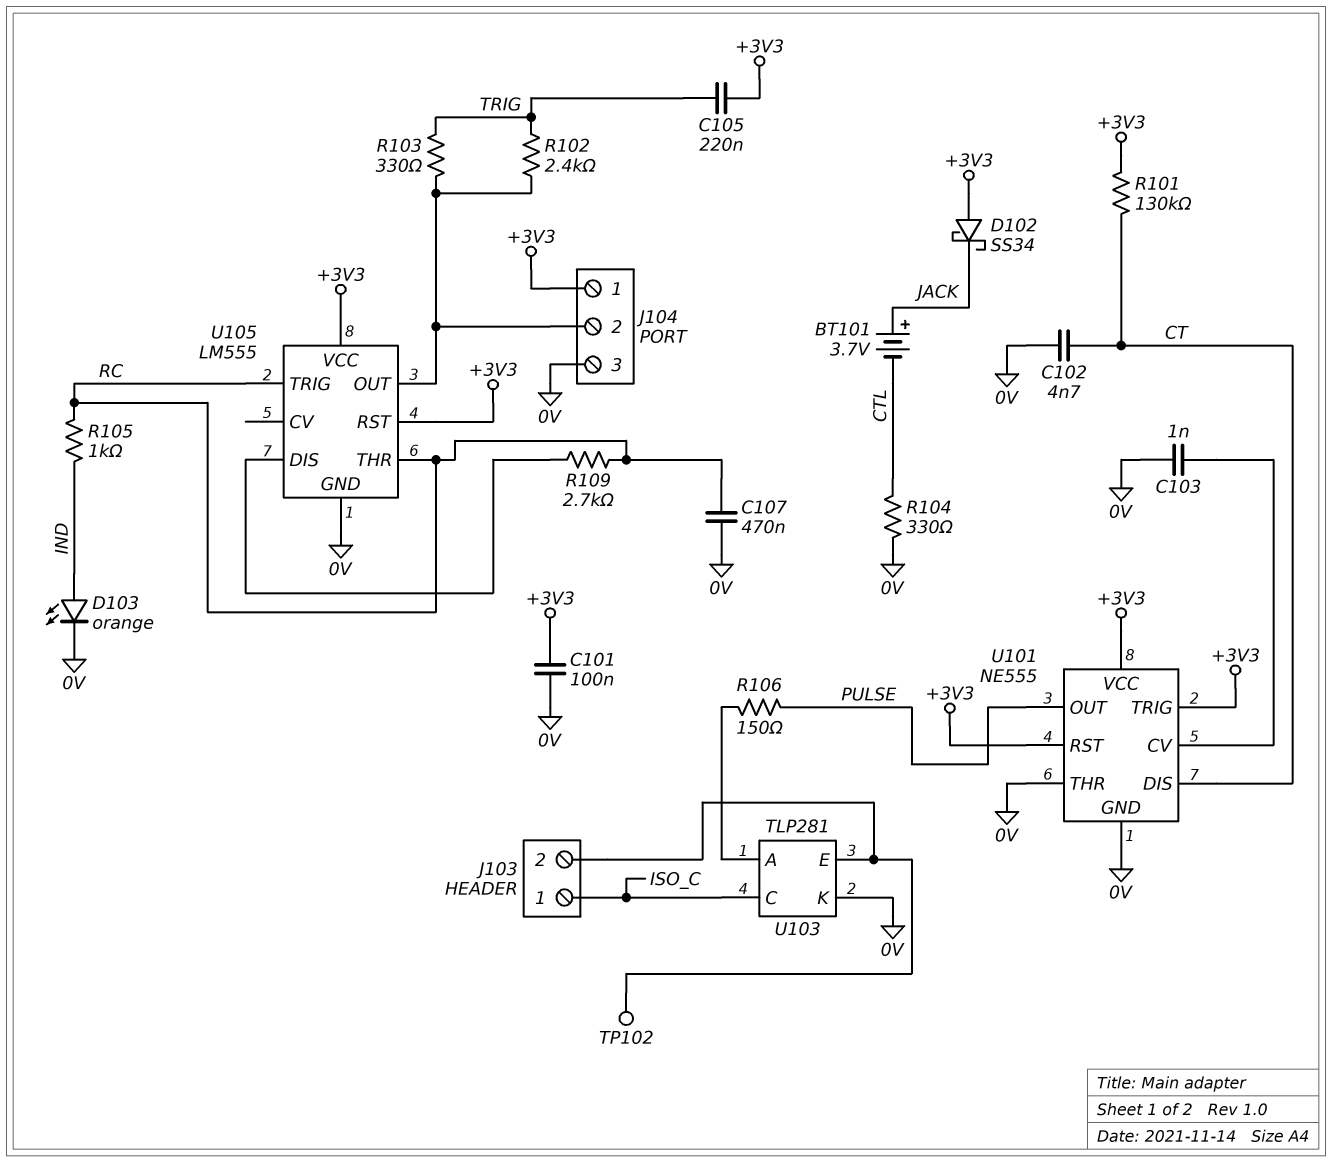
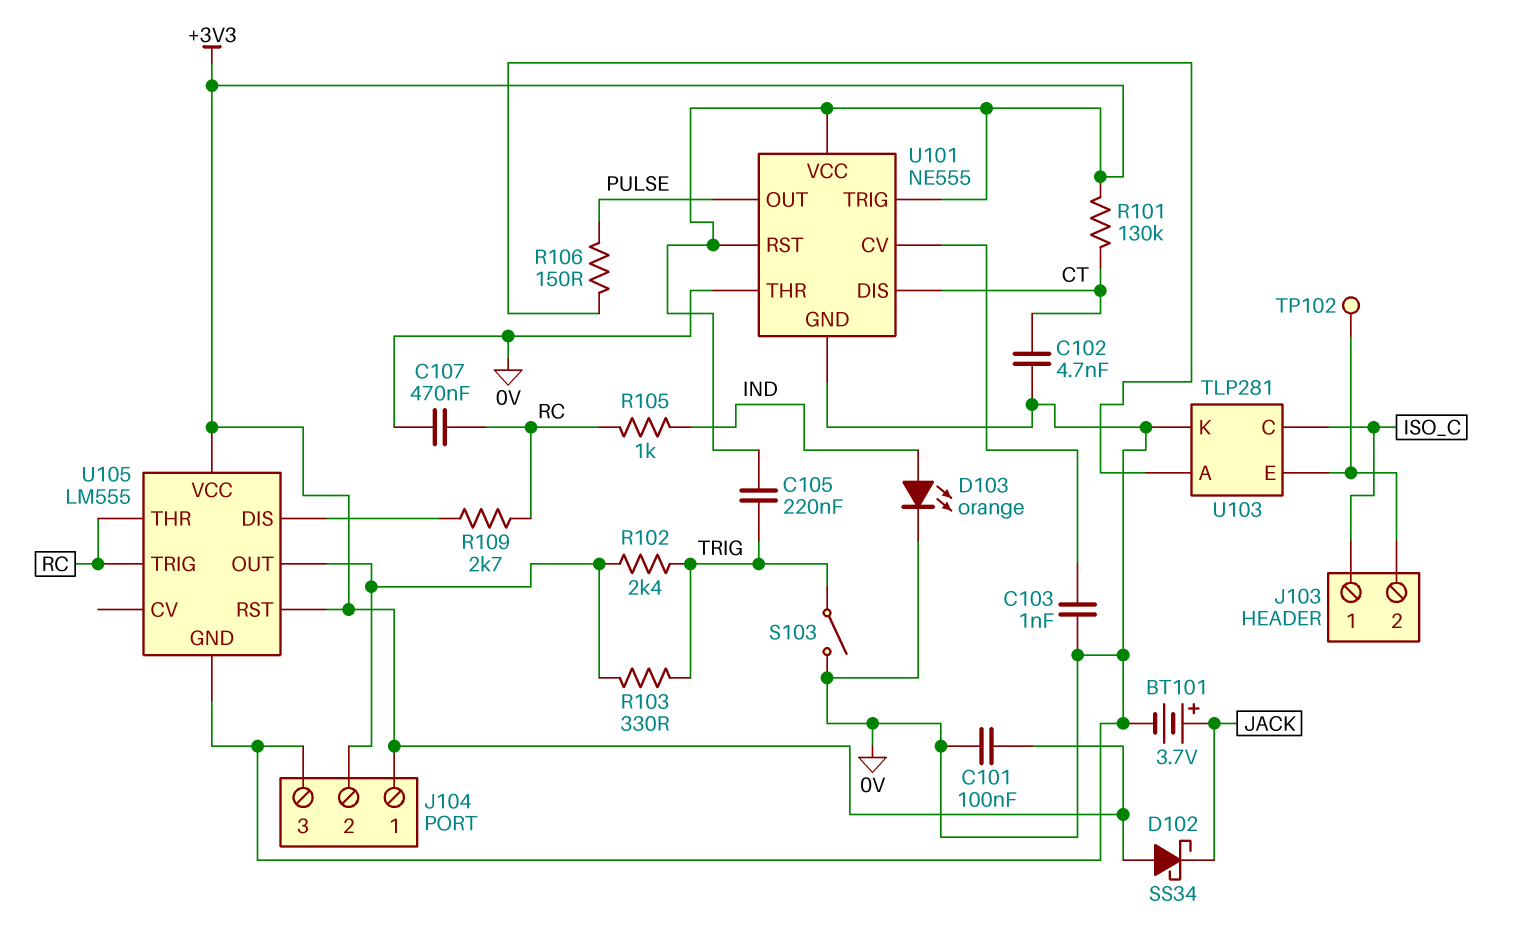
BT101: 3.7V (plus JACK, minus CTL) -> 3.7V (plus JACK, minus 0V)
R104: 330 (0V, CTL) -> none
S103: none -> switch (0V, TRIG)

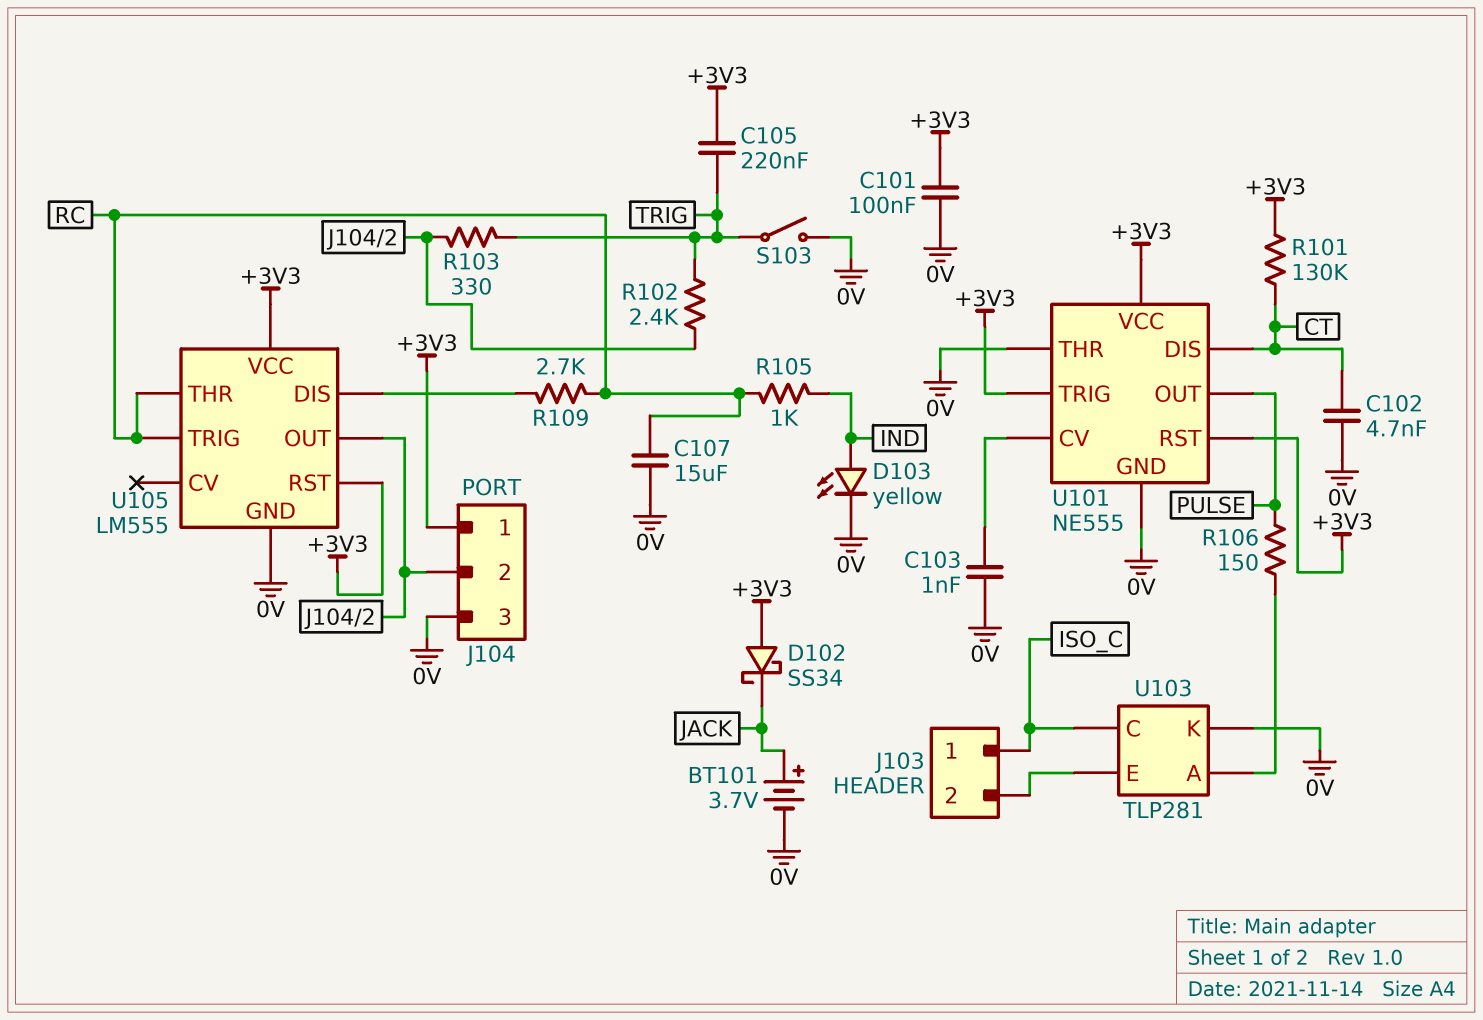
C107: 470nF (0V, RC) -> 15uF (0V, RC)
D103: LED orange (A IND, K 0V) -> LED yellow (A IND, K 0V)
TP102: test point (J103/2) -> none

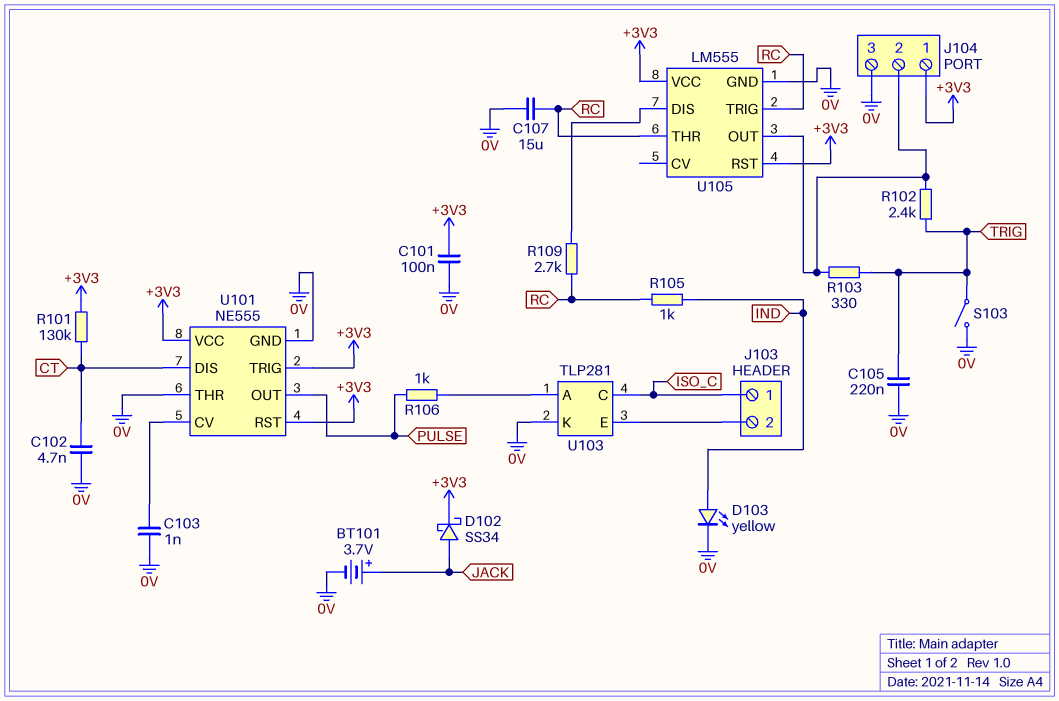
C105: 220nF (+3V3, TRIG) -> 220nF (0V, TRIG)
D102: schottky SS34 (A +3V3, K JACK) -> schottky SS34 (A JACK, K +3V3)
R106: 150 (PULSE, U103/A) -> 1k (PULSE, U103/A)

